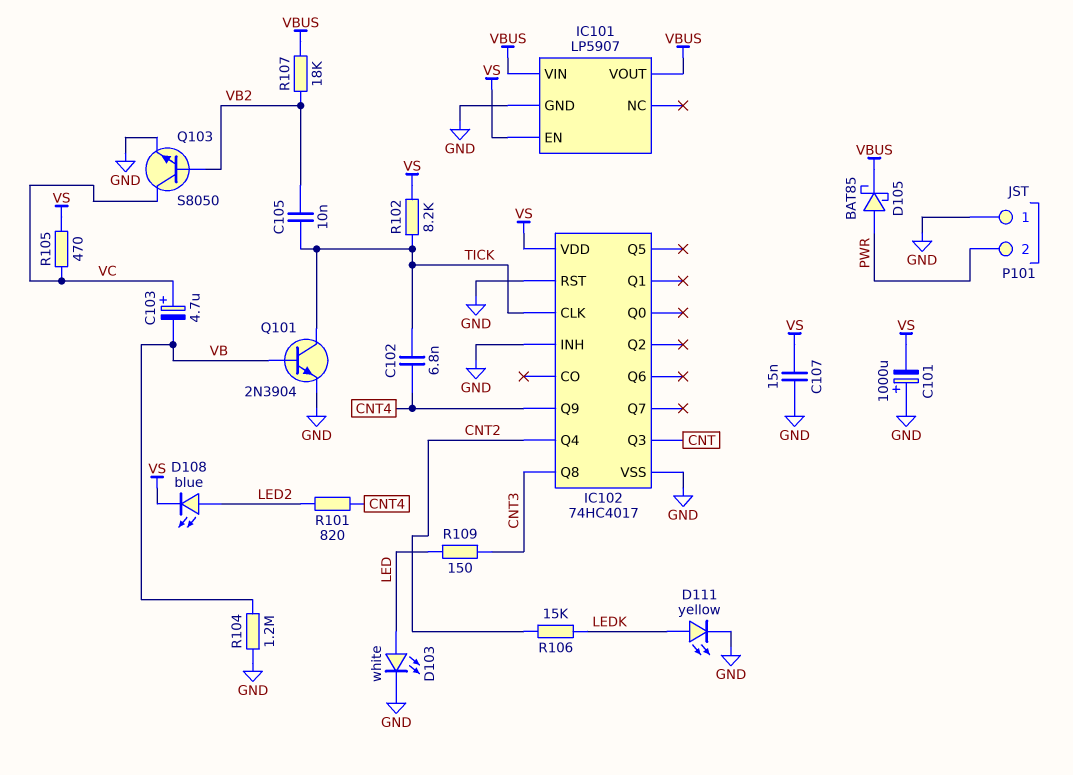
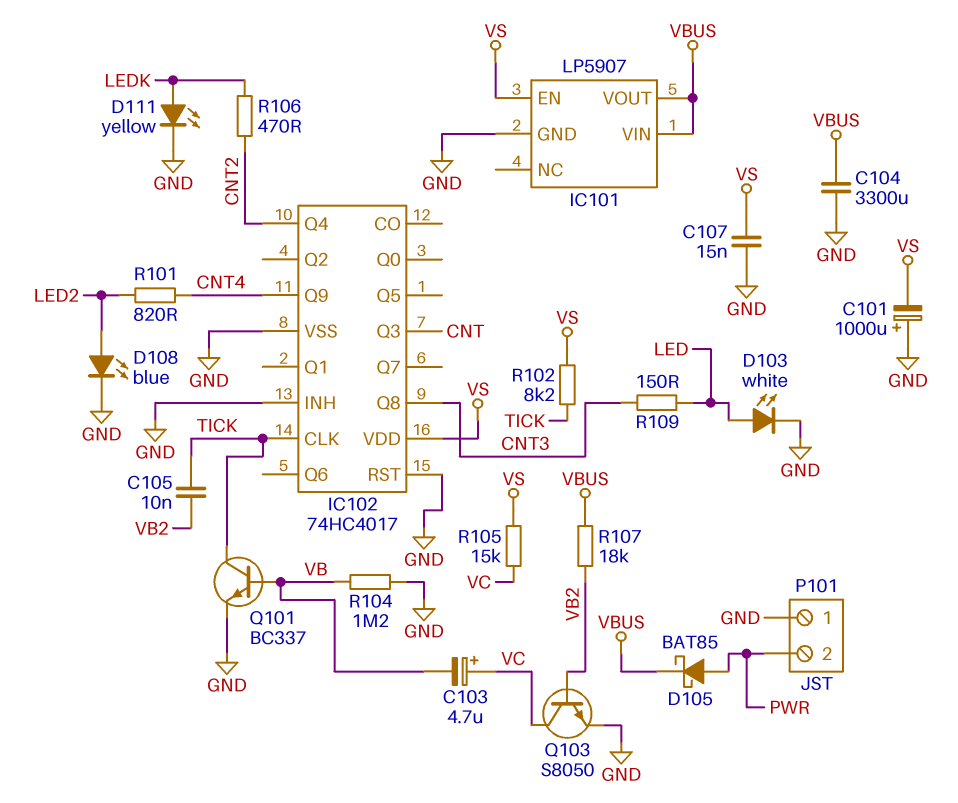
C102: 6.8nF (CNT4, TICK) -> none
C104: none -> 3300uF (GND, VBUS)
D108: LED blue (A LED2, K VS) -> LED blue (A LED2, K GND)
Q101: NPN 2N3904 (B VB, C TICK, E GND) -> NPN BC337 (B VB, C TICK, E GND)
R105: 470 (VC, VS) -> 15k (VC, VS)
R106: 15k (CNT2, LEDK) -> 470 (CNT2, LEDK)

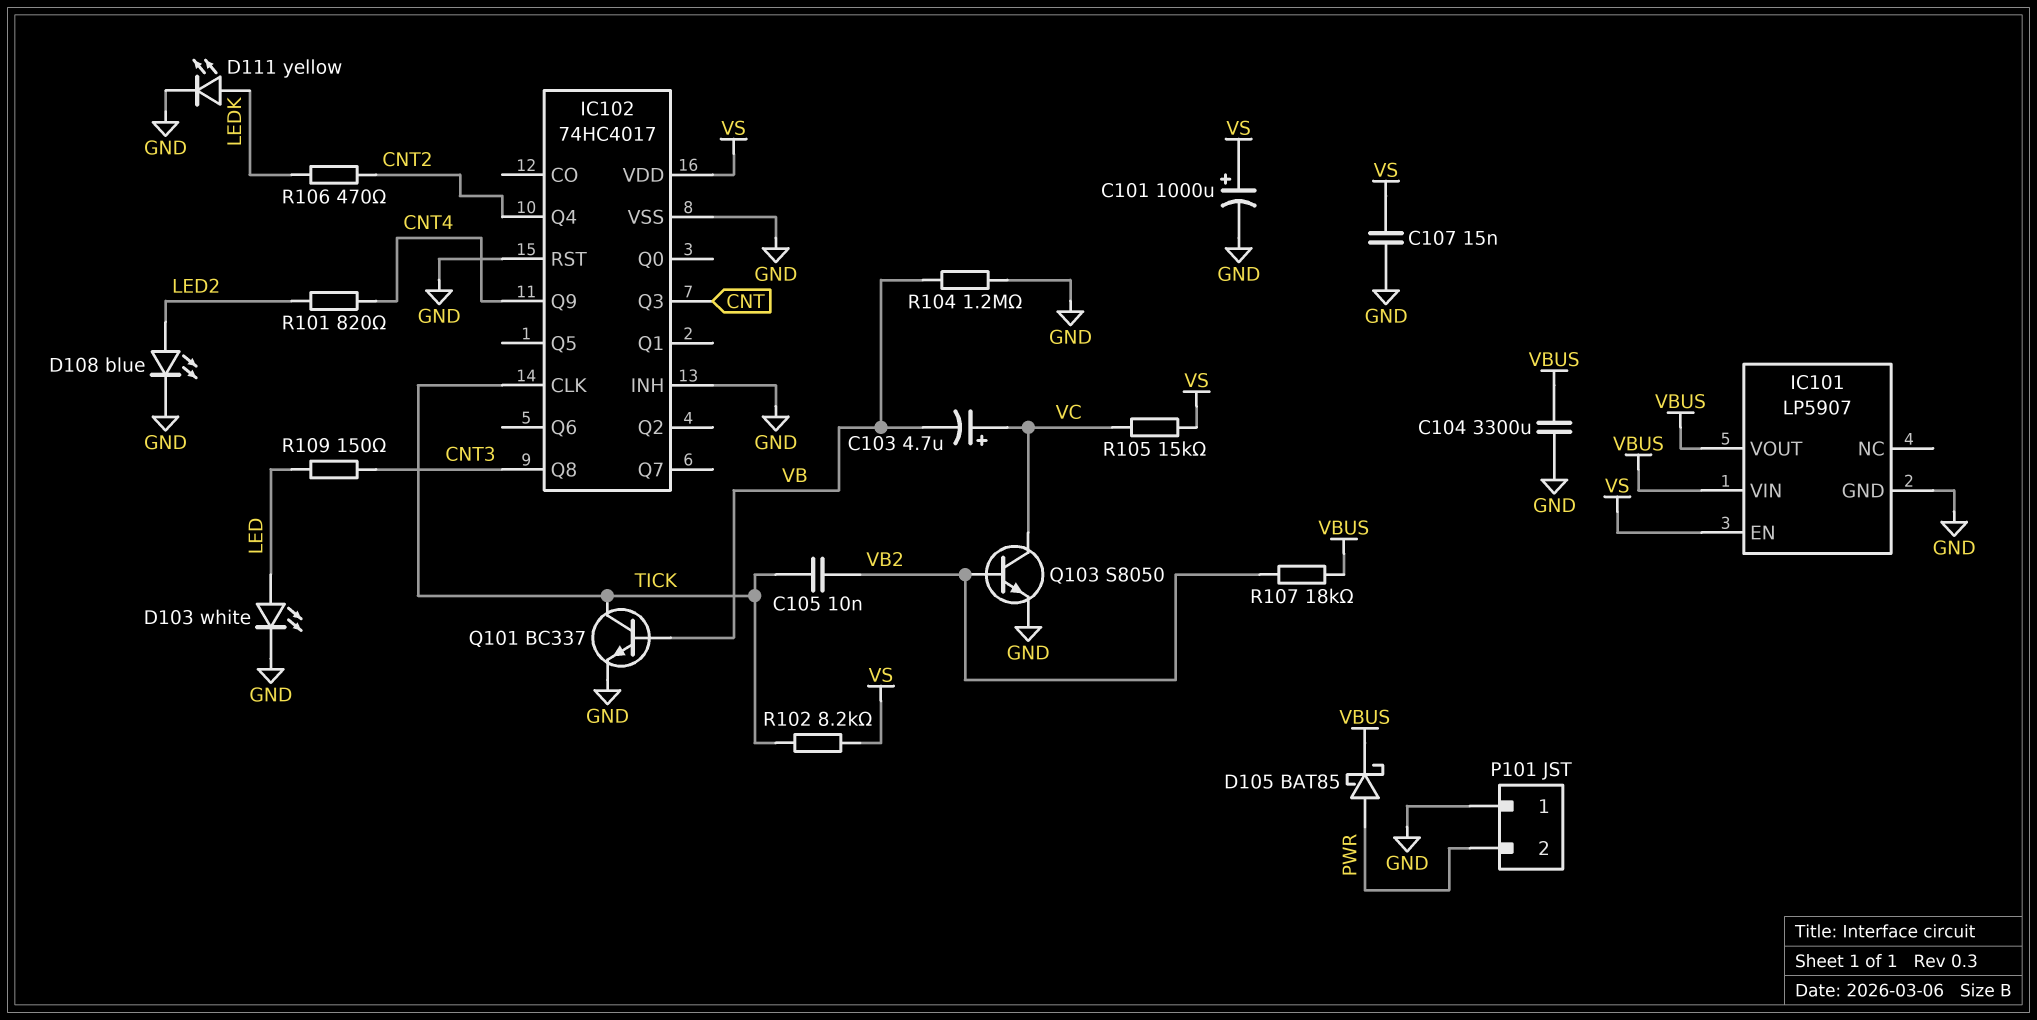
C101: 1000uF (plus GND, minus VS) -> 1000uF (plus VS, minus GND)

